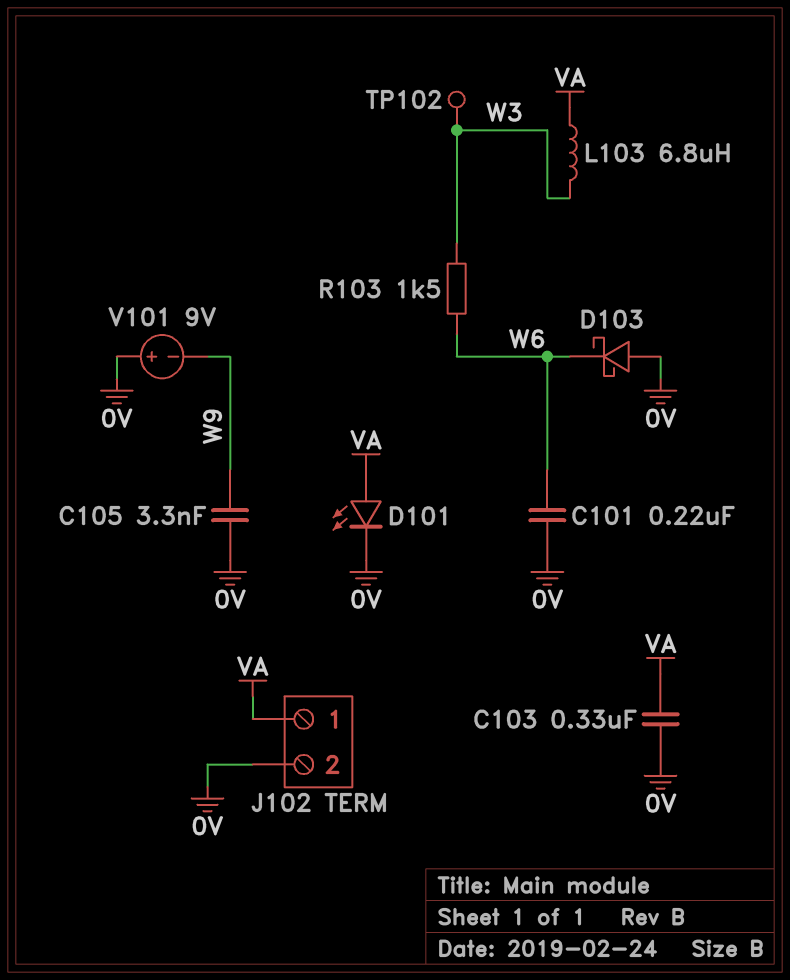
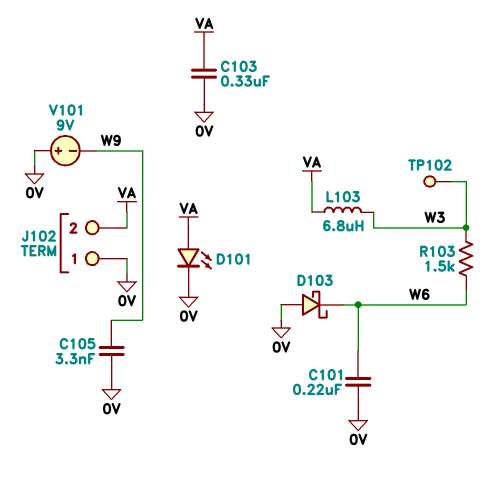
J102 pin 1: VA -> 0V
J102 pin 2: 0V -> VA

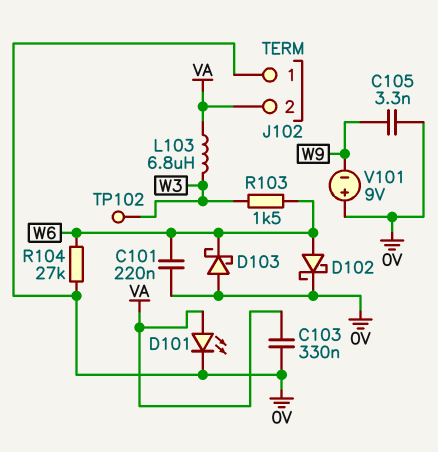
D102: none -> schottky (A W6, K 0V)
R104: none -> 27k (0V, W6)

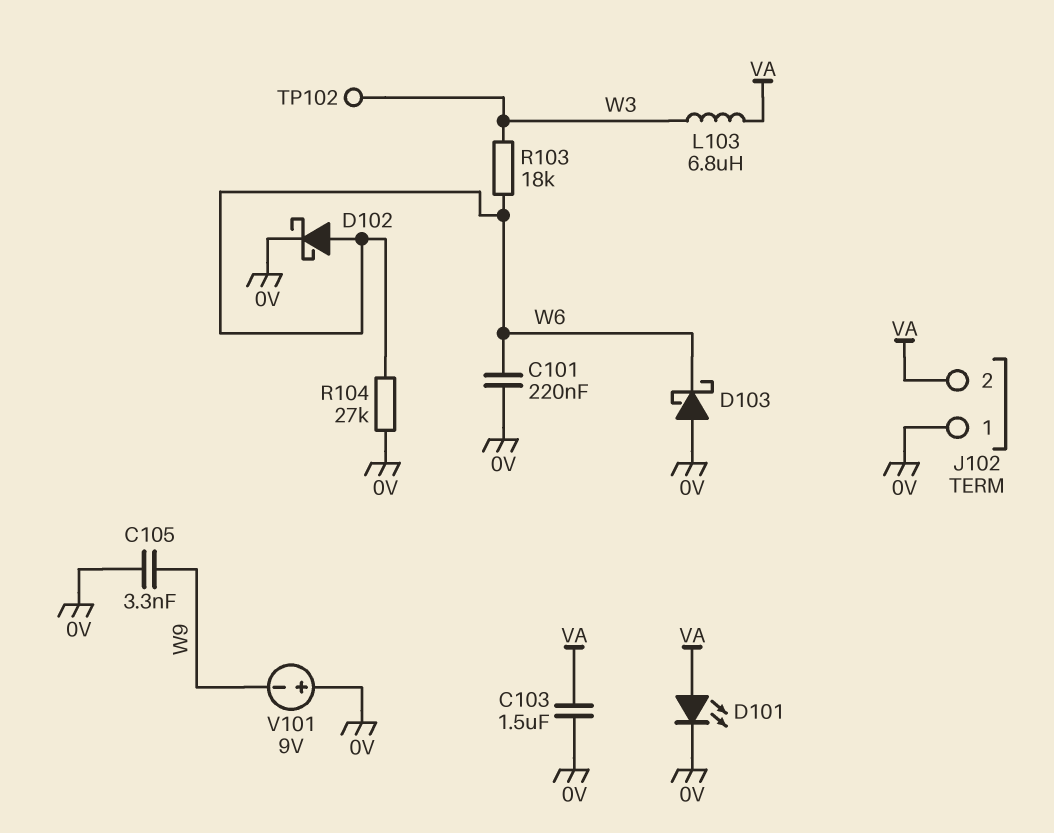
C103: 330nF (0V, VA) -> 1.5uF (0V, VA)
R103: 1.5k (W3, W6) -> 18k (W3, W6)

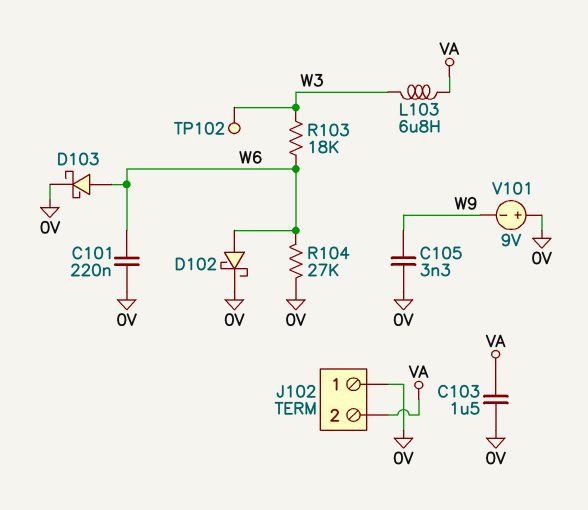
D101: LED (A VA, K 0V) -> none
D103: schottky (A 0V, K W6) -> schottky (A W6, K 0V)

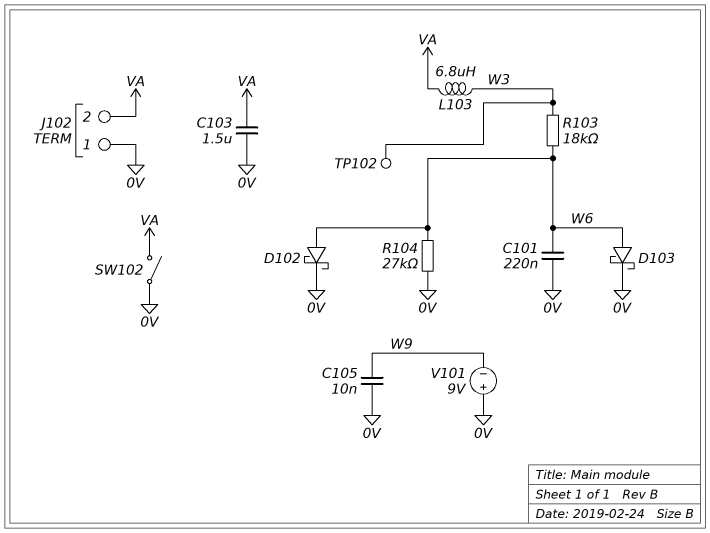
C105: 3.3nF (0V, W9) -> 10nF (0V, W9)
SW102: none -> switch (0V, VA)

